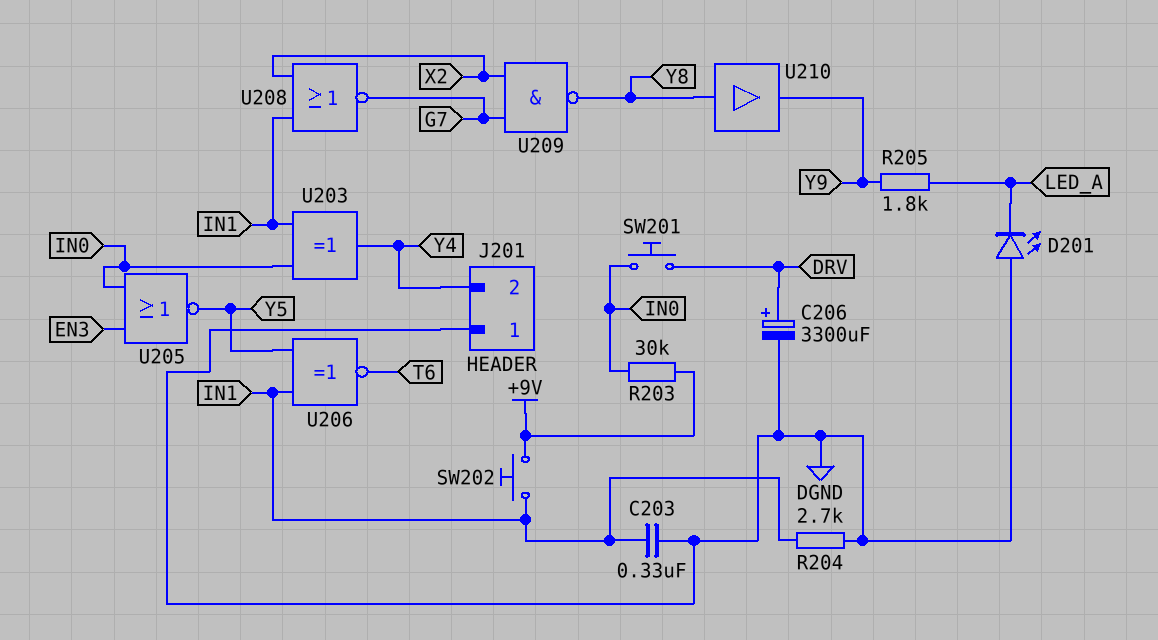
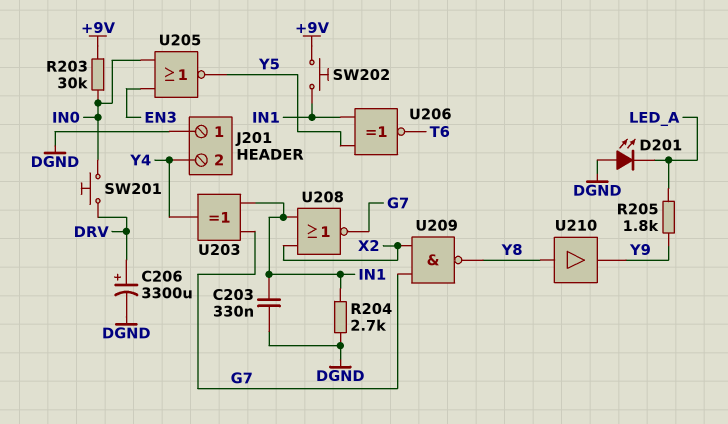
U203: XOR (in IN0, in IN1, out Y4) -> XOR (in G7, in IN1, out Y4)

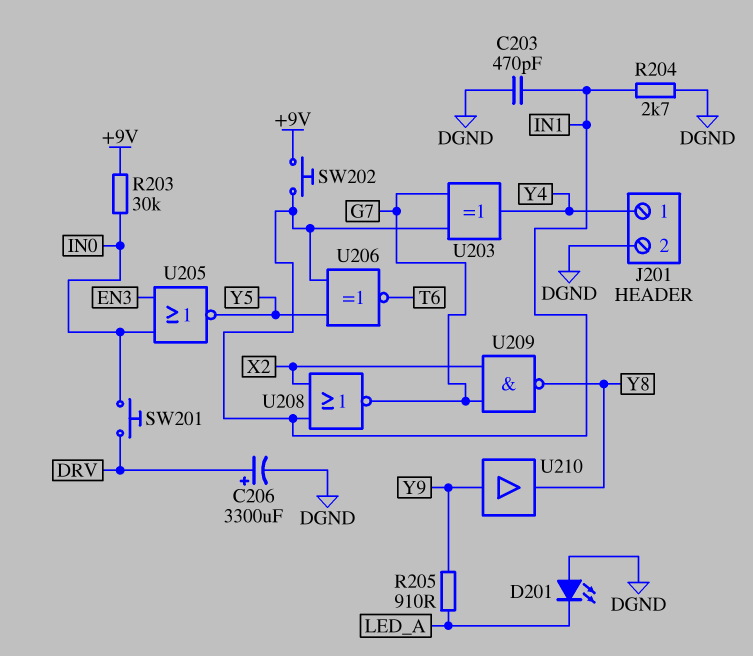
C203: 330nF (DGND, IN1) -> 470pF (DGND, IN1)
J201 pin 1: DGND -> Y4
J201 pin 2: Y4 -> DGND
R205: 1.8k (LED_A, Y9) -> 910 (LED_A, Y9)
U210: buffer (in Y8, out Y9) -> buffer (in Y9, out Y8)

